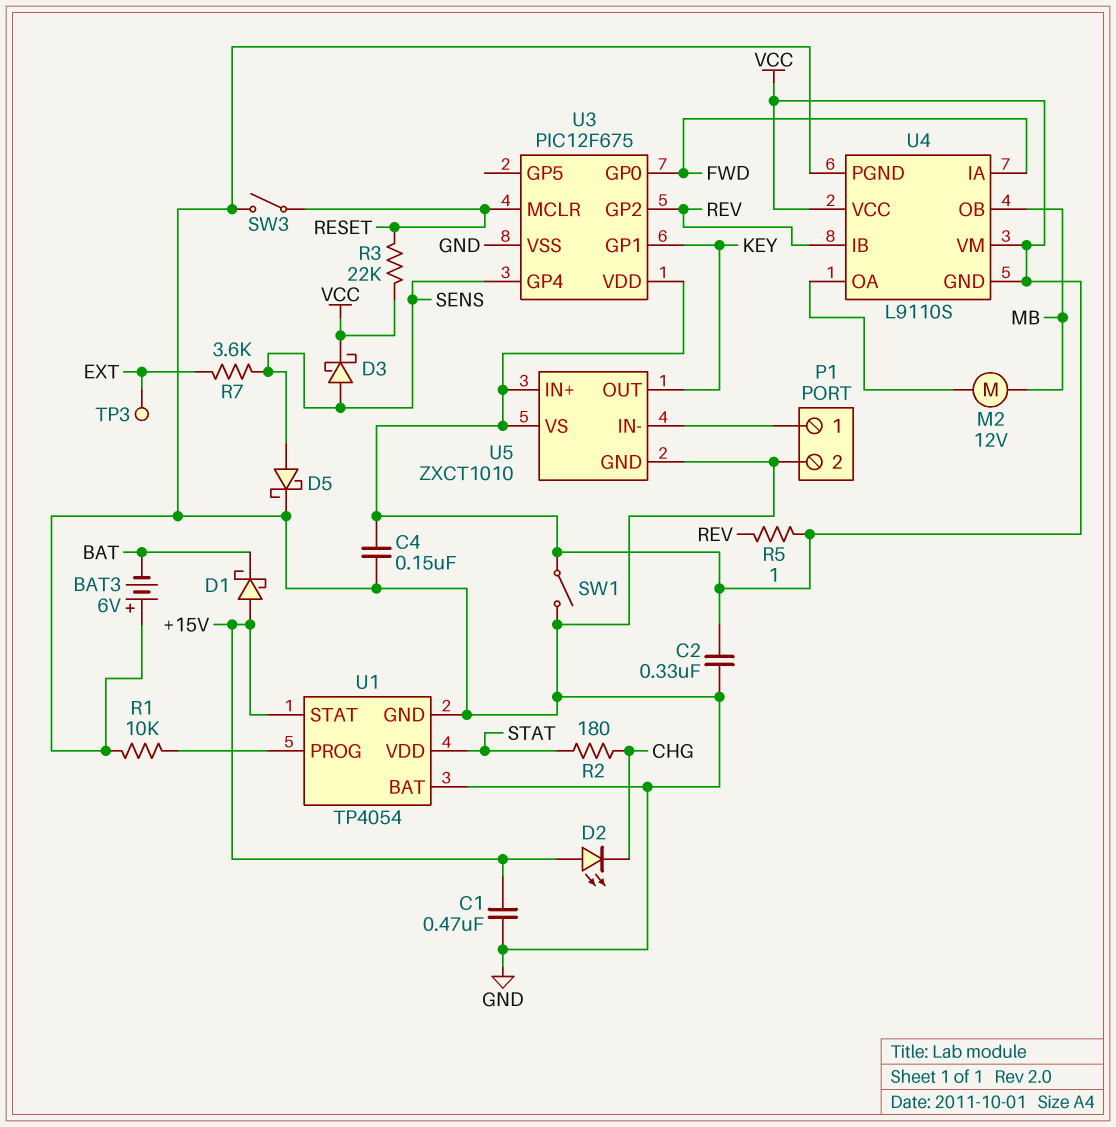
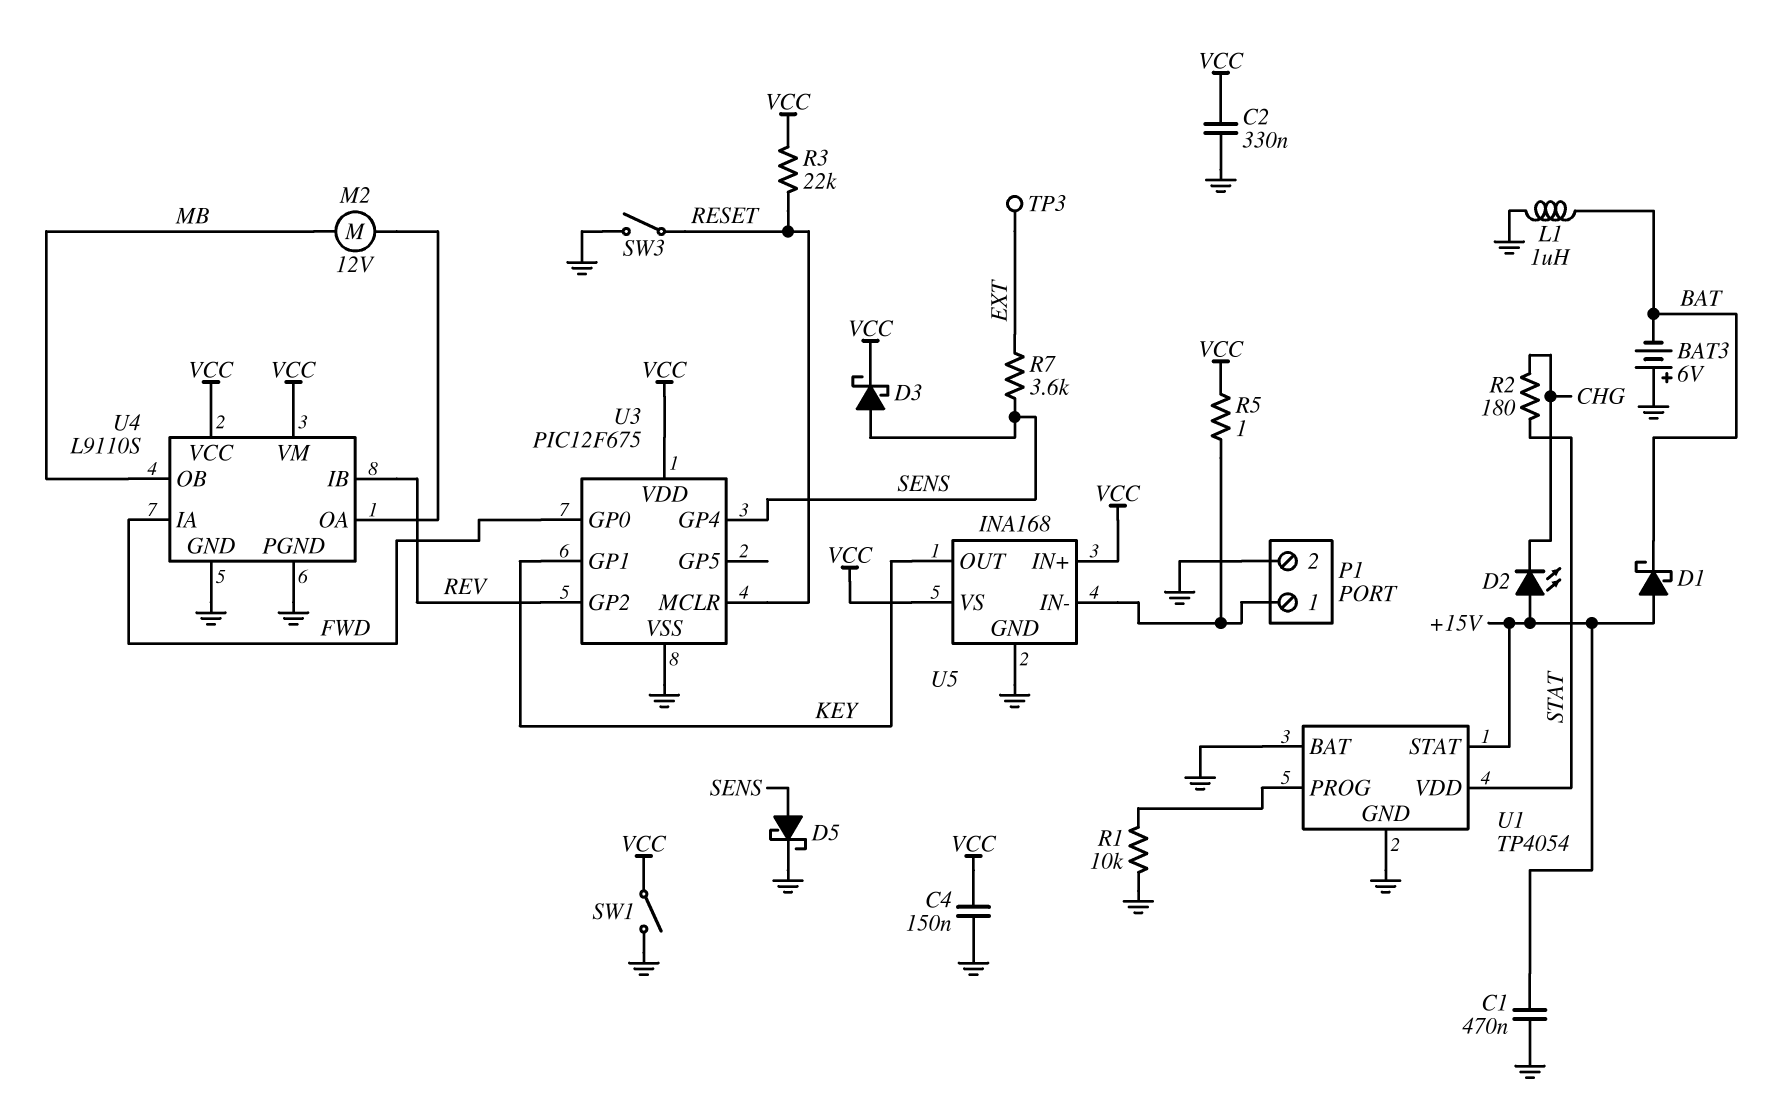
L1: none -> 1uH (BAT, GND)
R5: 1 (REV, VCC) -> 1 (P1/1, VCC)
U4 pin GND: VCC -> GND
U5: ZXCT1010 -> INA168

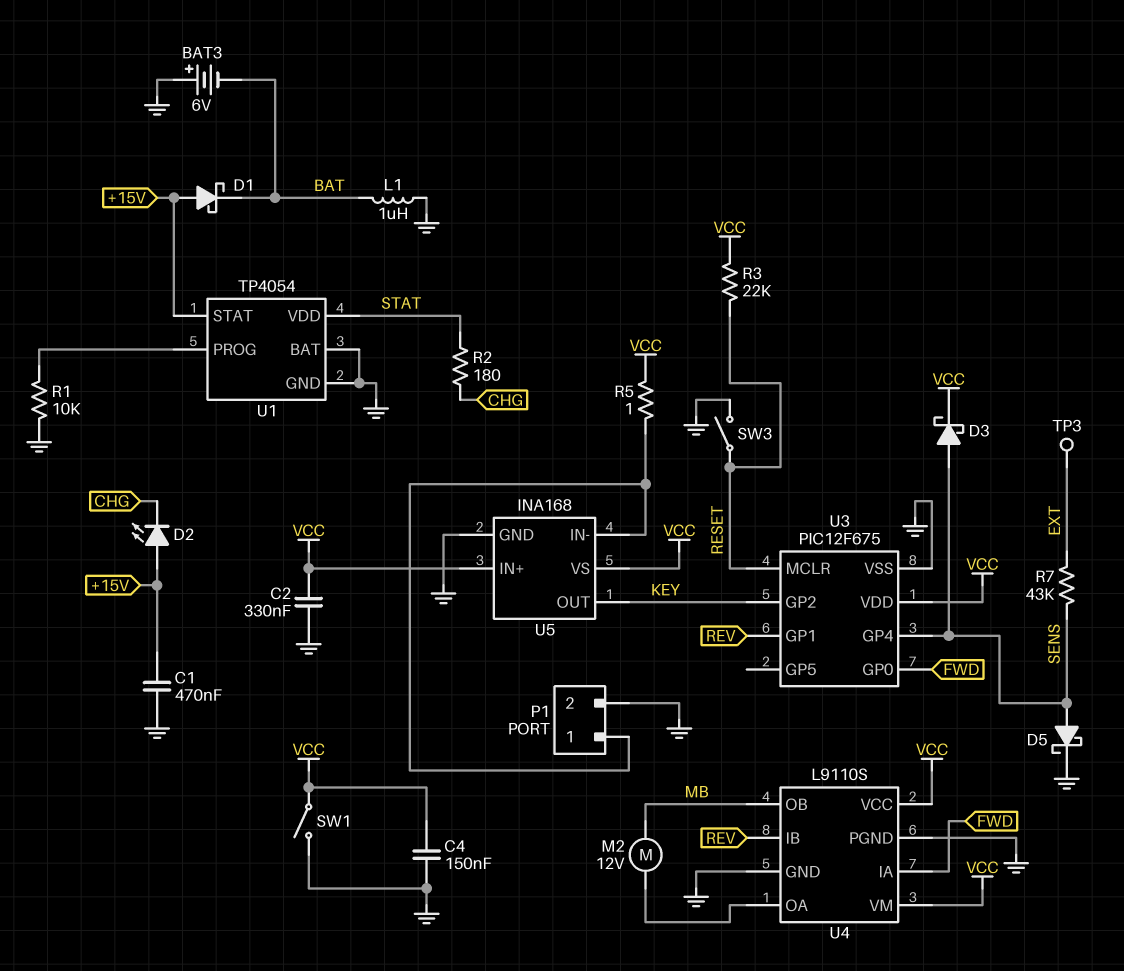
R7: 3.6k (EXT, SENS) -> 43k (EXT, SENS)
U3 pin GP1: KEY -> REV
U3 pin GP2: REV -> KEY

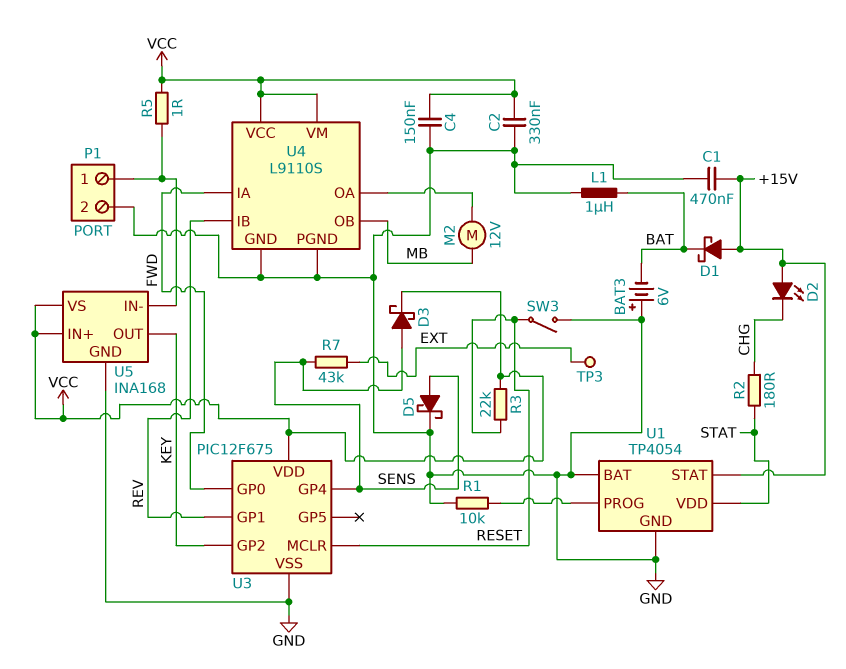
SW1: switch (GND, VCC) -> none

